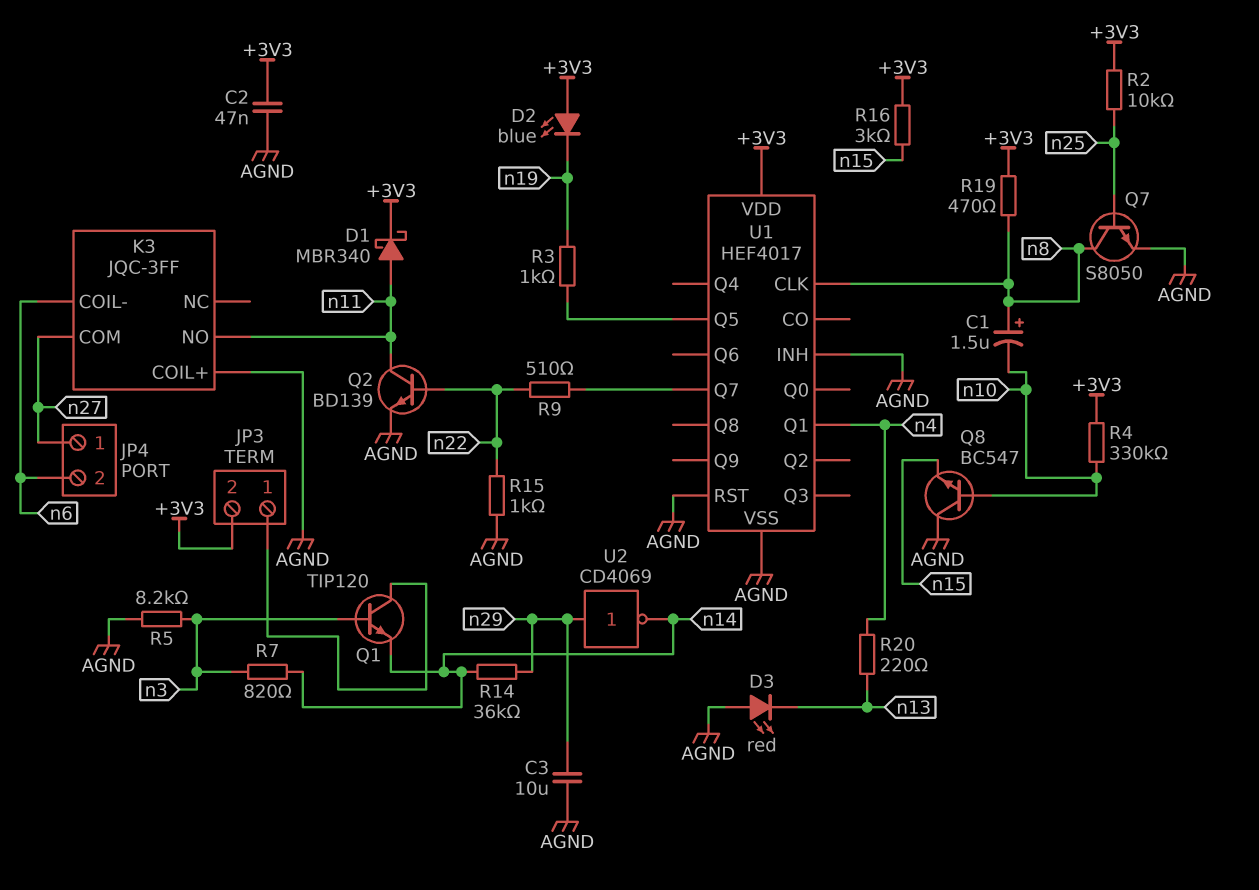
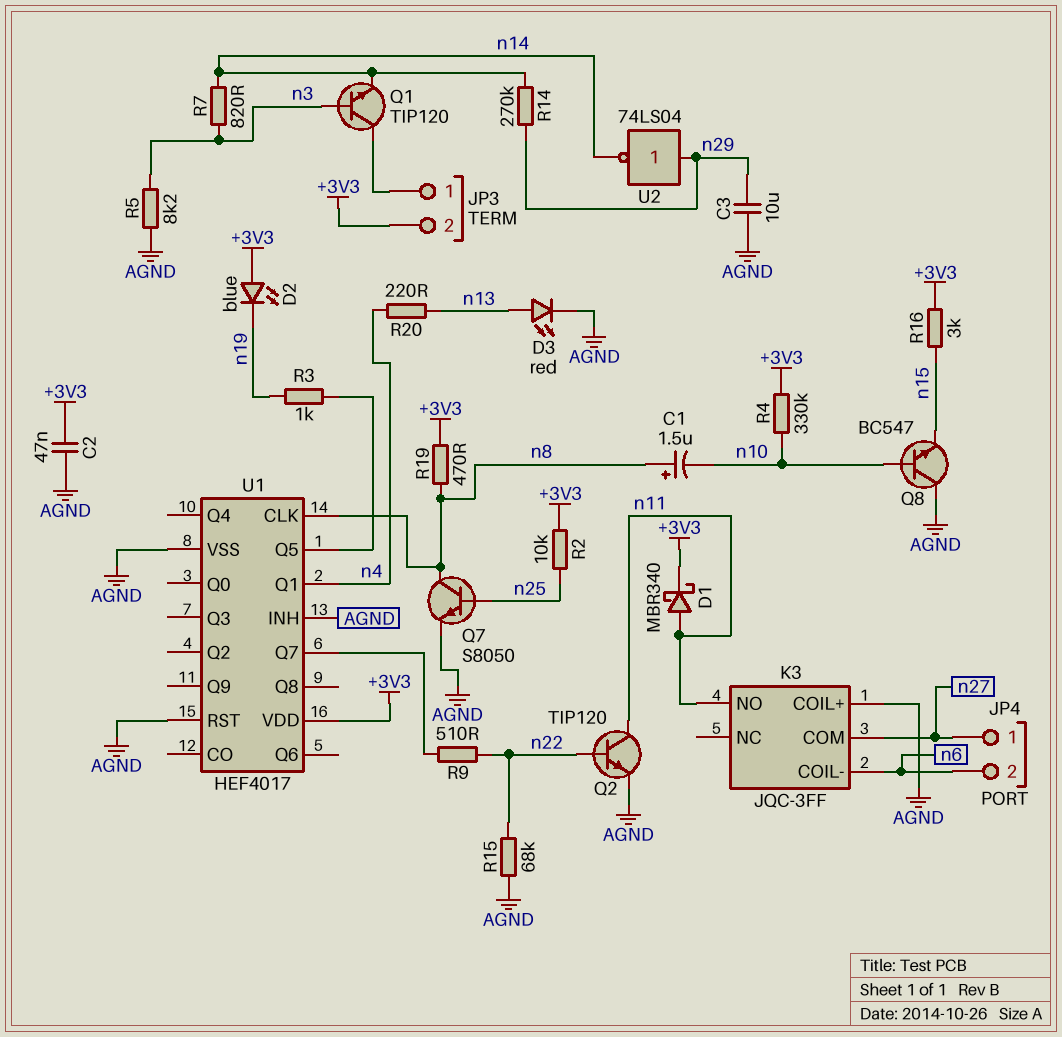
D3: LED red (A AGND, K n13) -> LED red (A n13, K AGND)
Q2: NPN BD139 (B n22, C n11, E AGND) -> NPN TIP120 (B n22, C n11, E AGND)
R14: 36k (n14, n29) -> 270k (n14, n29)
R15: 1k (AGND, n22) -> 68k (AGND, n22)
U2: NOT CD4069 (in n29, out n14) -> NOT 74LS04 (in n29, out n14)

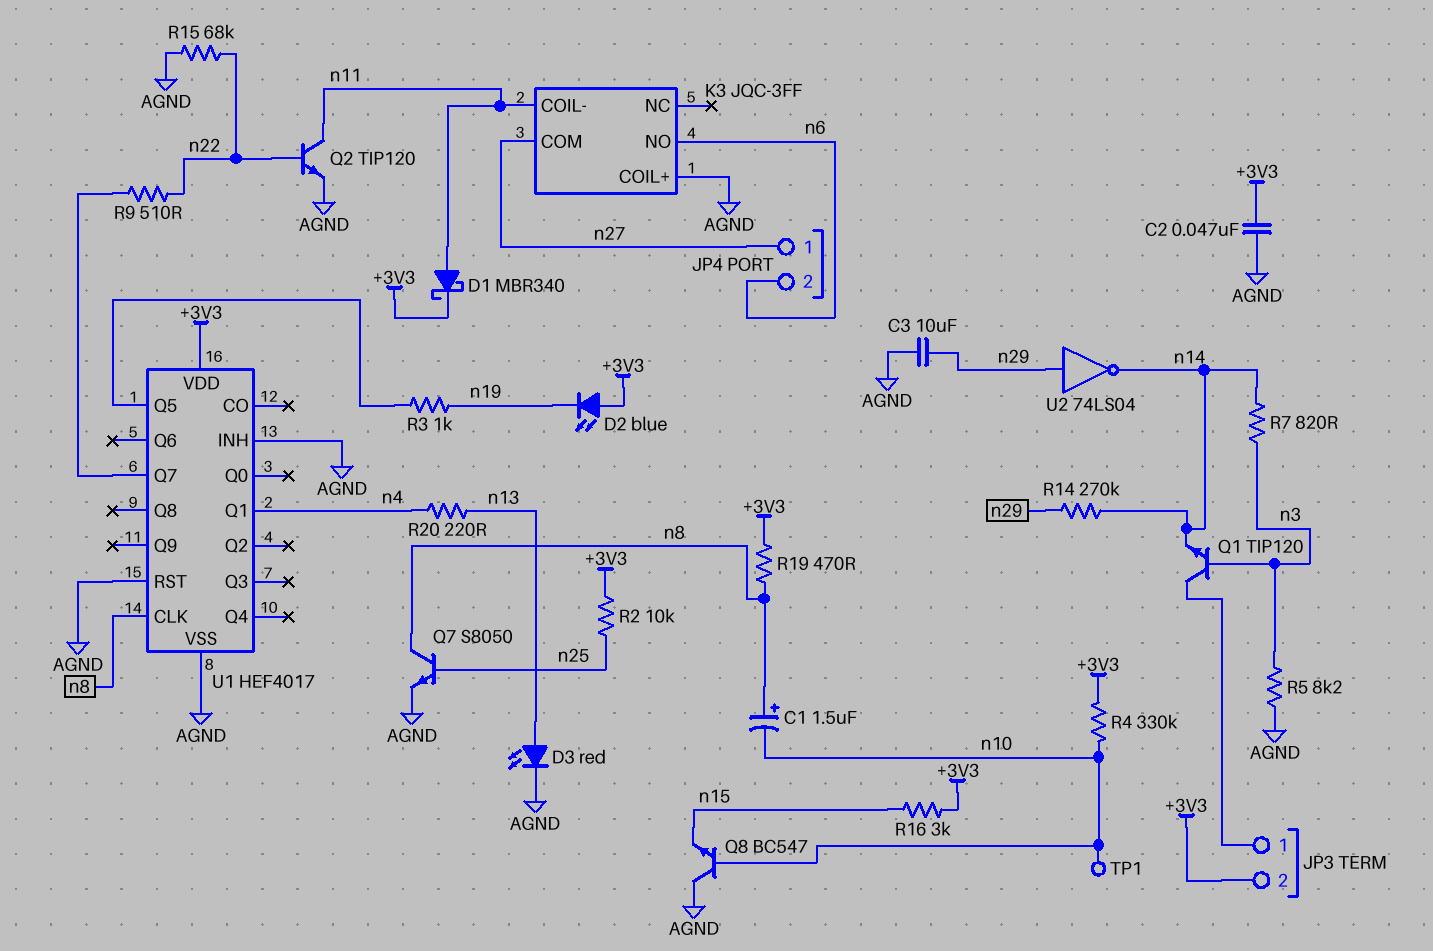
K3 pin COIL-: n6 -> n11
K3 pin NO: n11 -> n6
TP1: none -> test point (n10)

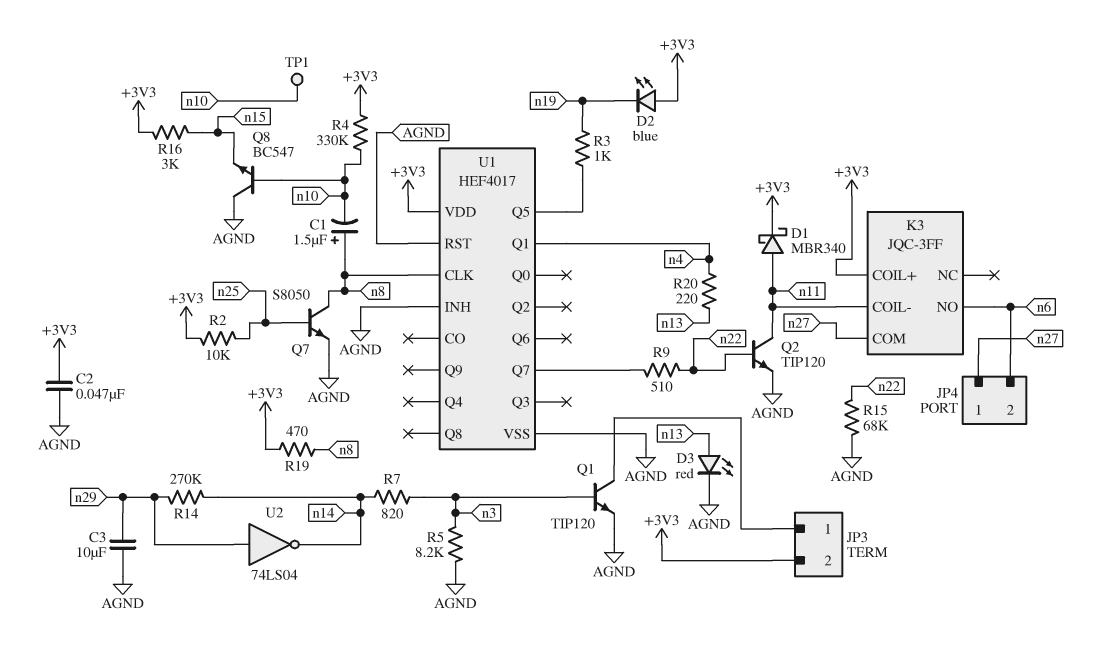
K3 pin COIL+: AGND -> +3V3
Q1: NPN TIP120 (B n3, C JP3/1, E n14) -> NPN TIP120 (B n3, C JP3/1, E AGND)

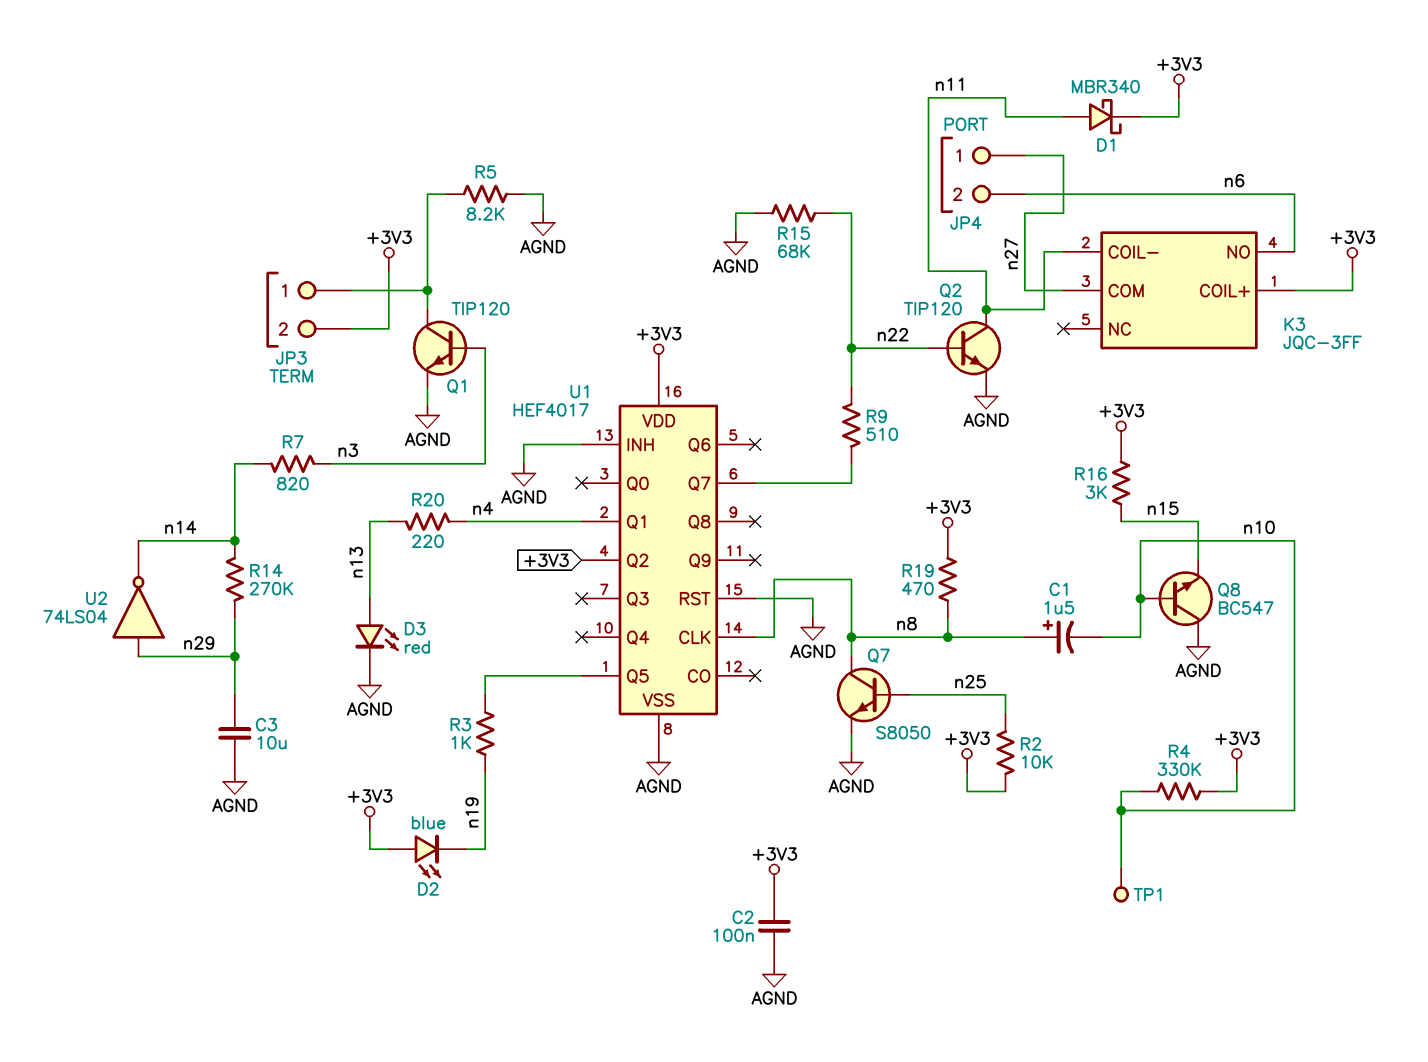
C2: 47nF (+3V3, AGND) -> 100nF (+3V3, AGND)
R5: 8.2k (AGND, n3) -> 8.2k (AGND, JP3/1)
U1 pin Q2: none -> +3V3

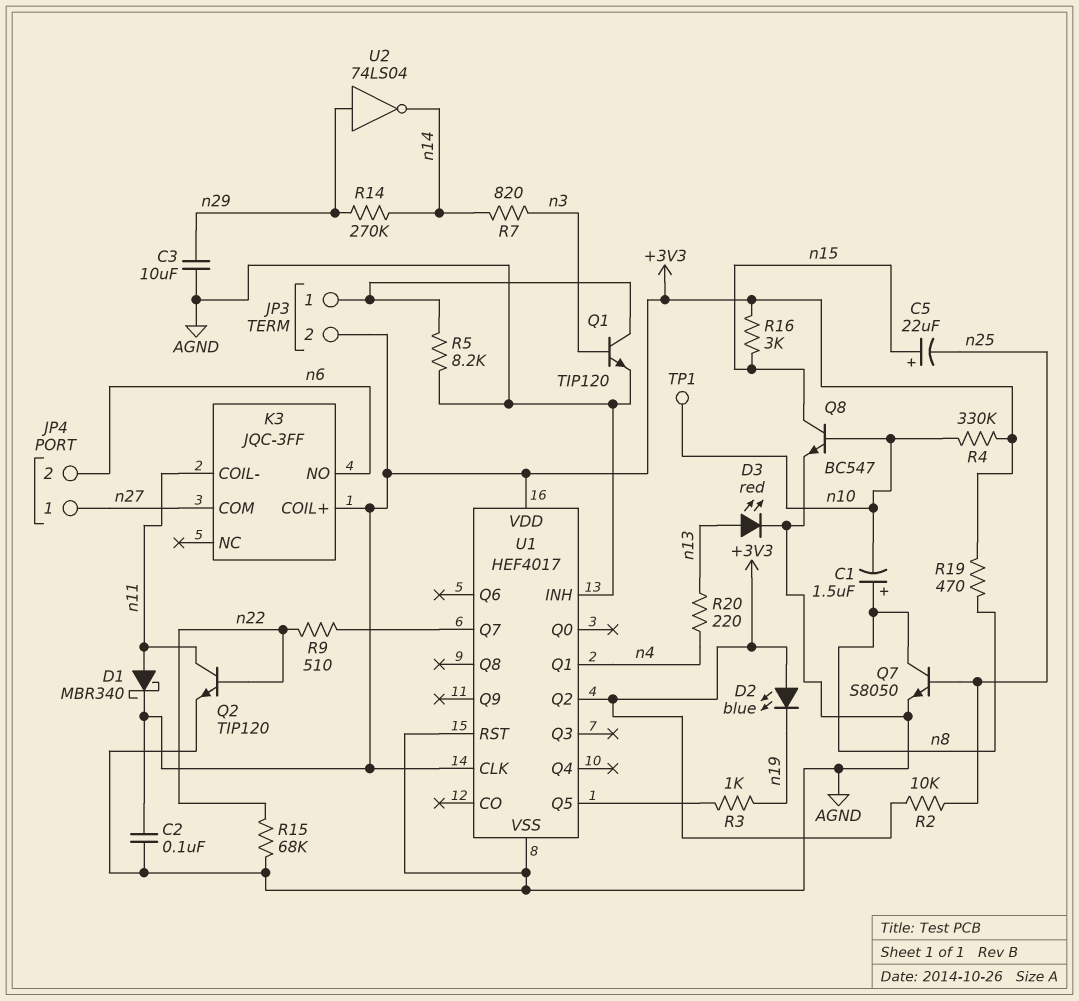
C5: none -> 22uF (plus n15, minus n25)
Q8: NPN BC547 (B n10, C AGND, E n15) -> NPN BC547 (B n10, C n15, E AGND)
U1 pin CLK: n8 -> +3V3

